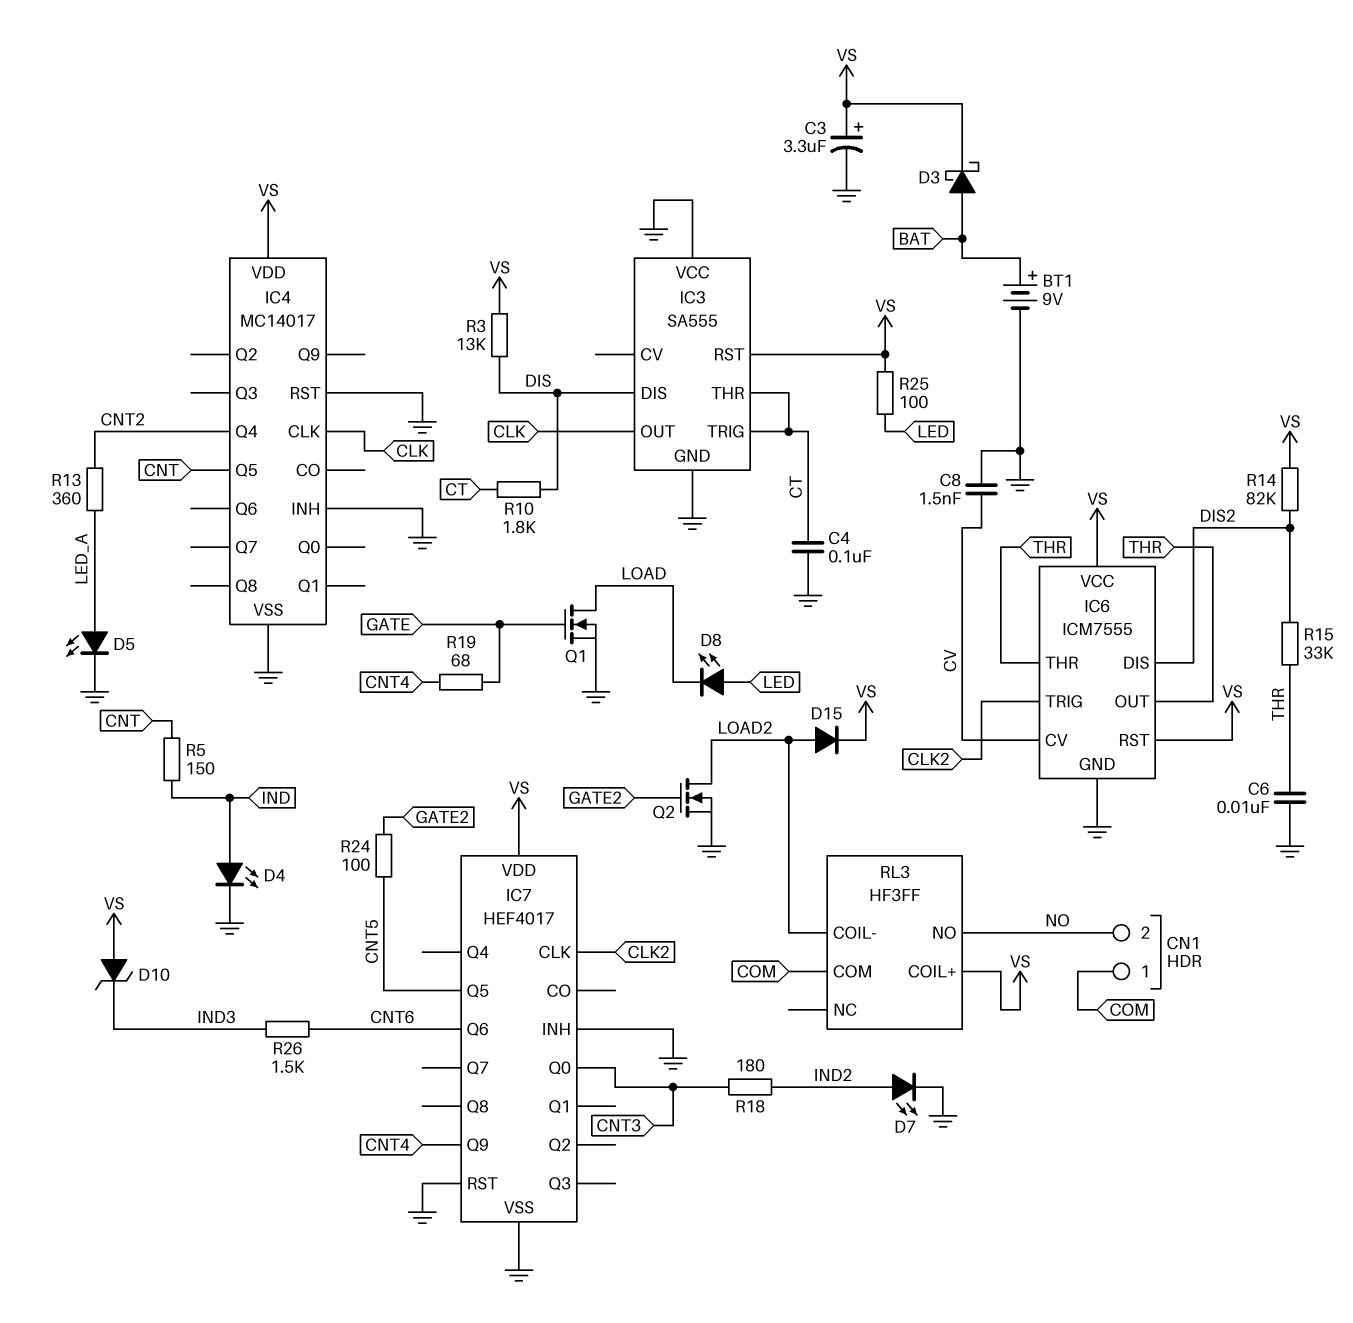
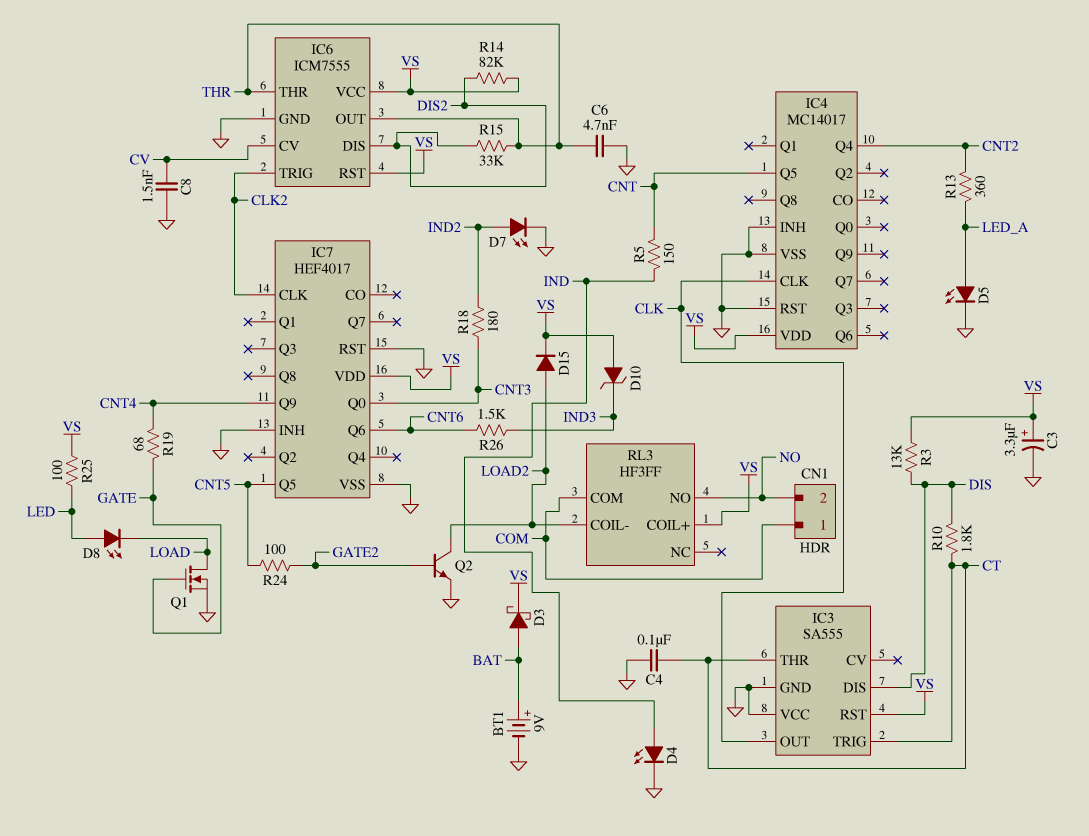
C6: 10nF (GND, THR) -> 4.7nF (GND, THR)
Q2: NMOS (G GATE2, D LOAD2, S GND) -> NPN (B GATE2, C LOAD2, E GND)

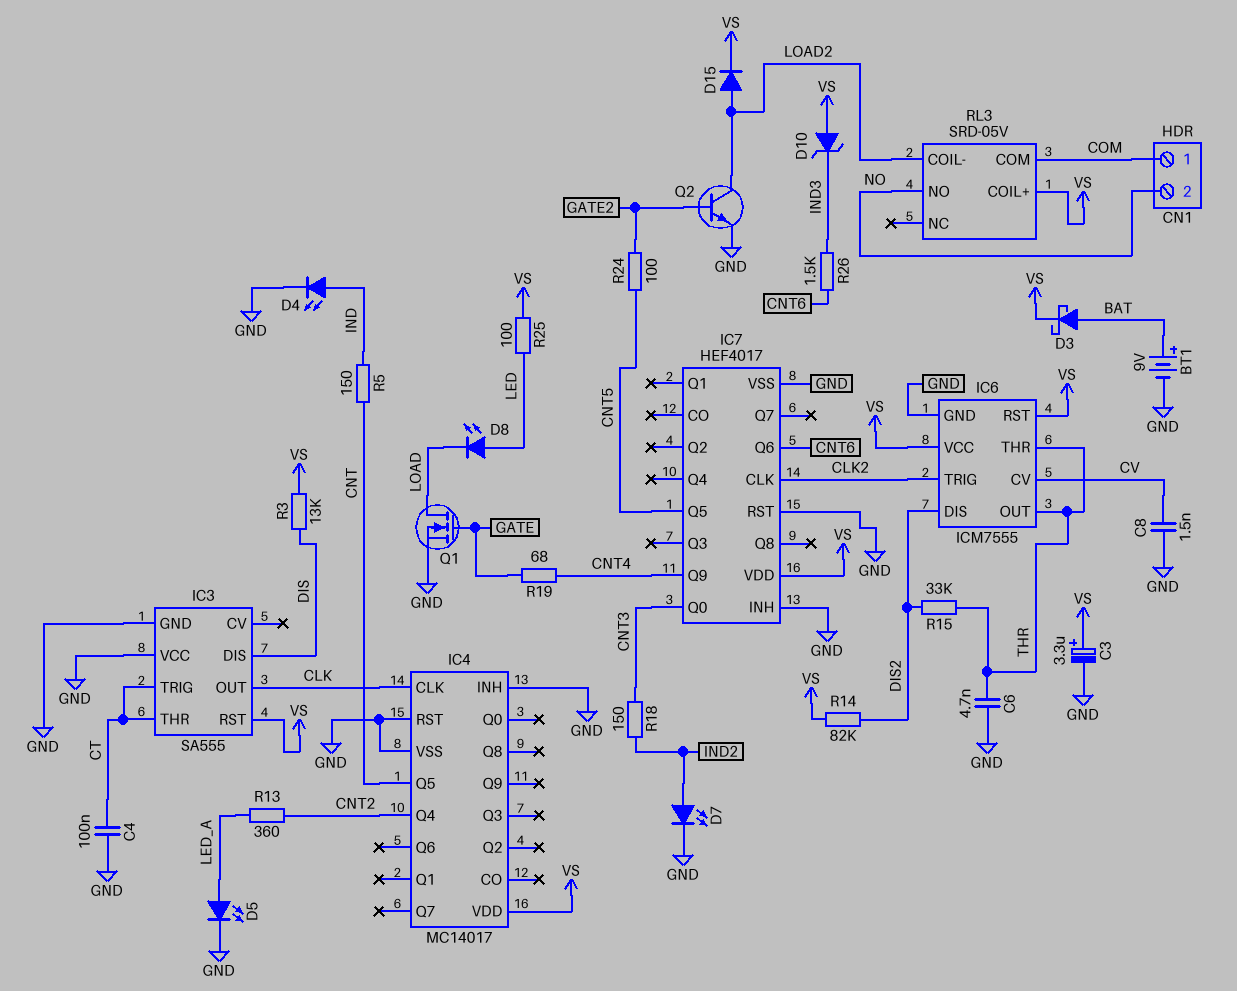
R10: 1.8k (CT, DIS) -> none
R18: 180 (CNT3, IND2) -> 150 (CNT3, IND2)
RL3: HF3FF -> SRD-05V

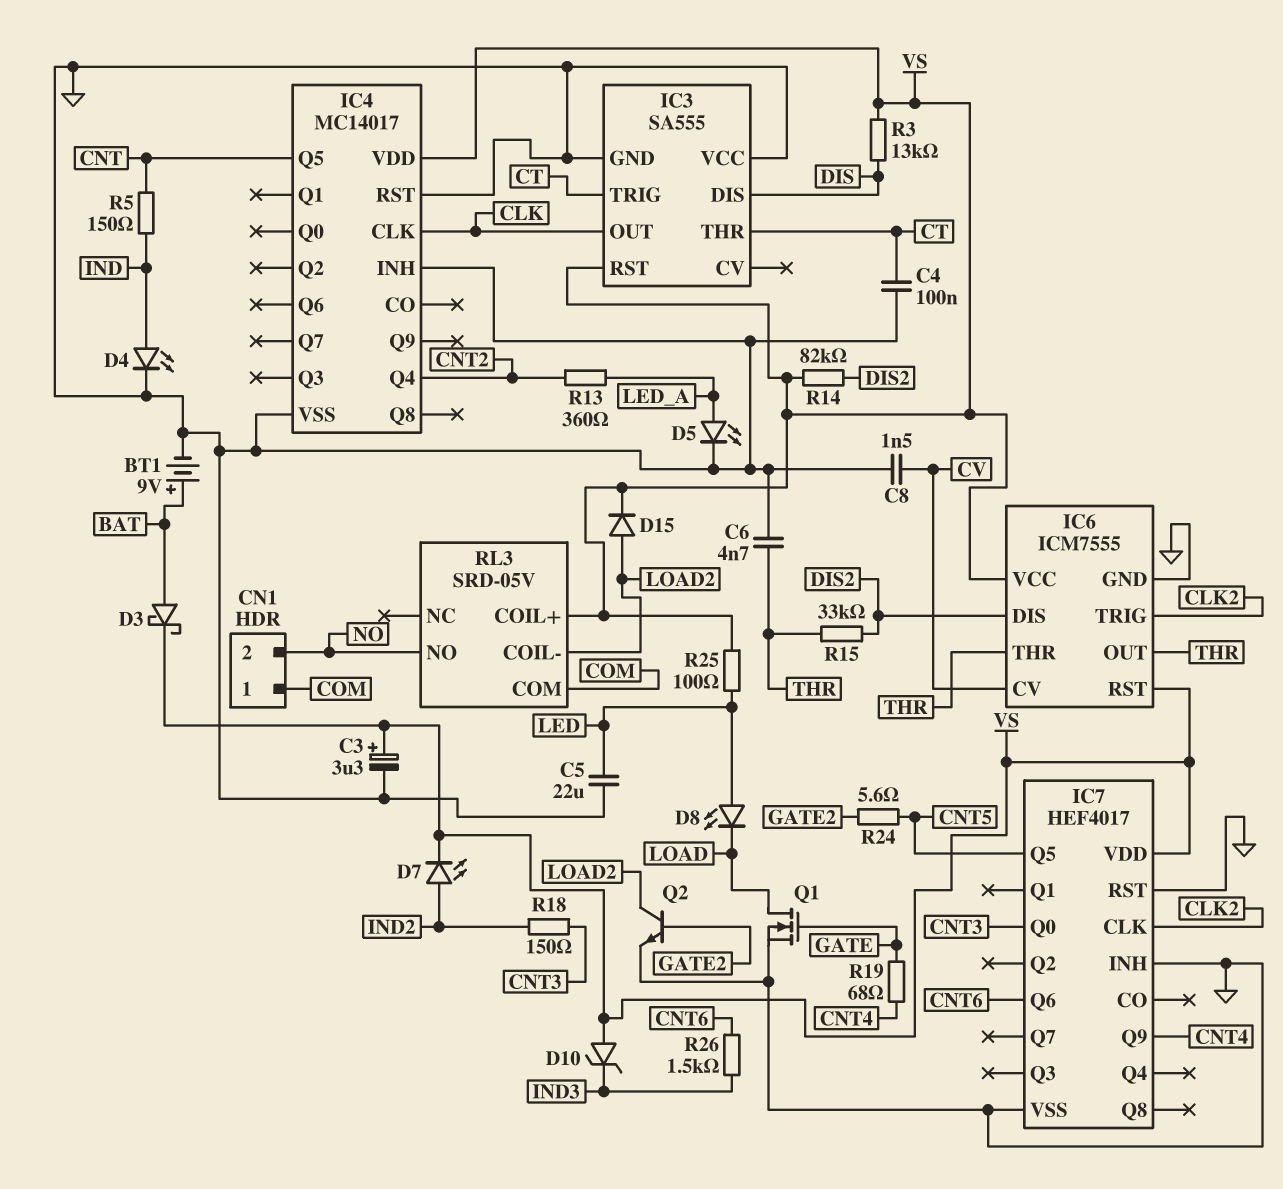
C5: none -> 22uF (GND, LED)
D7: LED (A IND2, K GND) -> LED (A IND2, K VS)
R24: 100 (CNT5, GATE2) -> 5.6 (CNT5, GATE2)

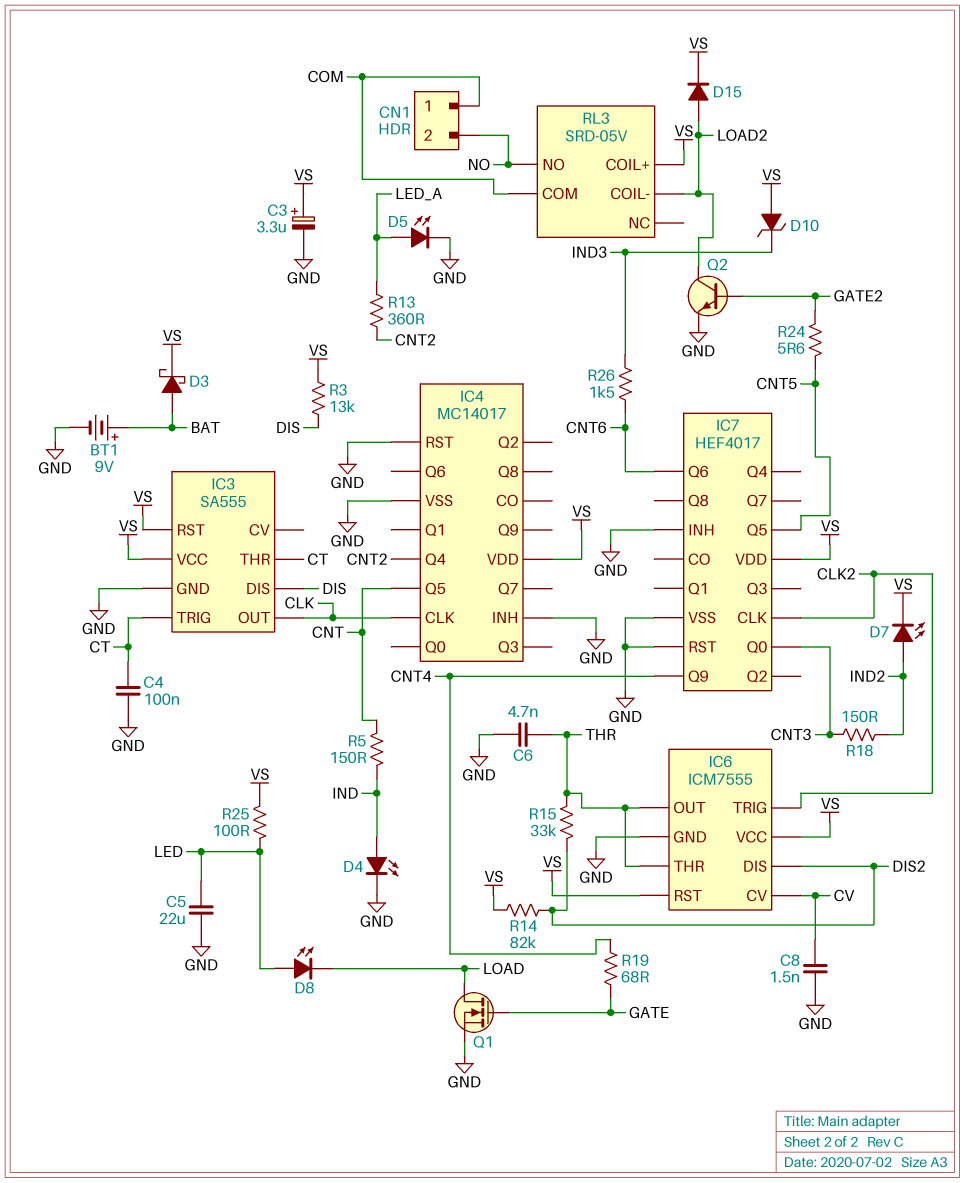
IC3 pin VCC: GND -> VS

